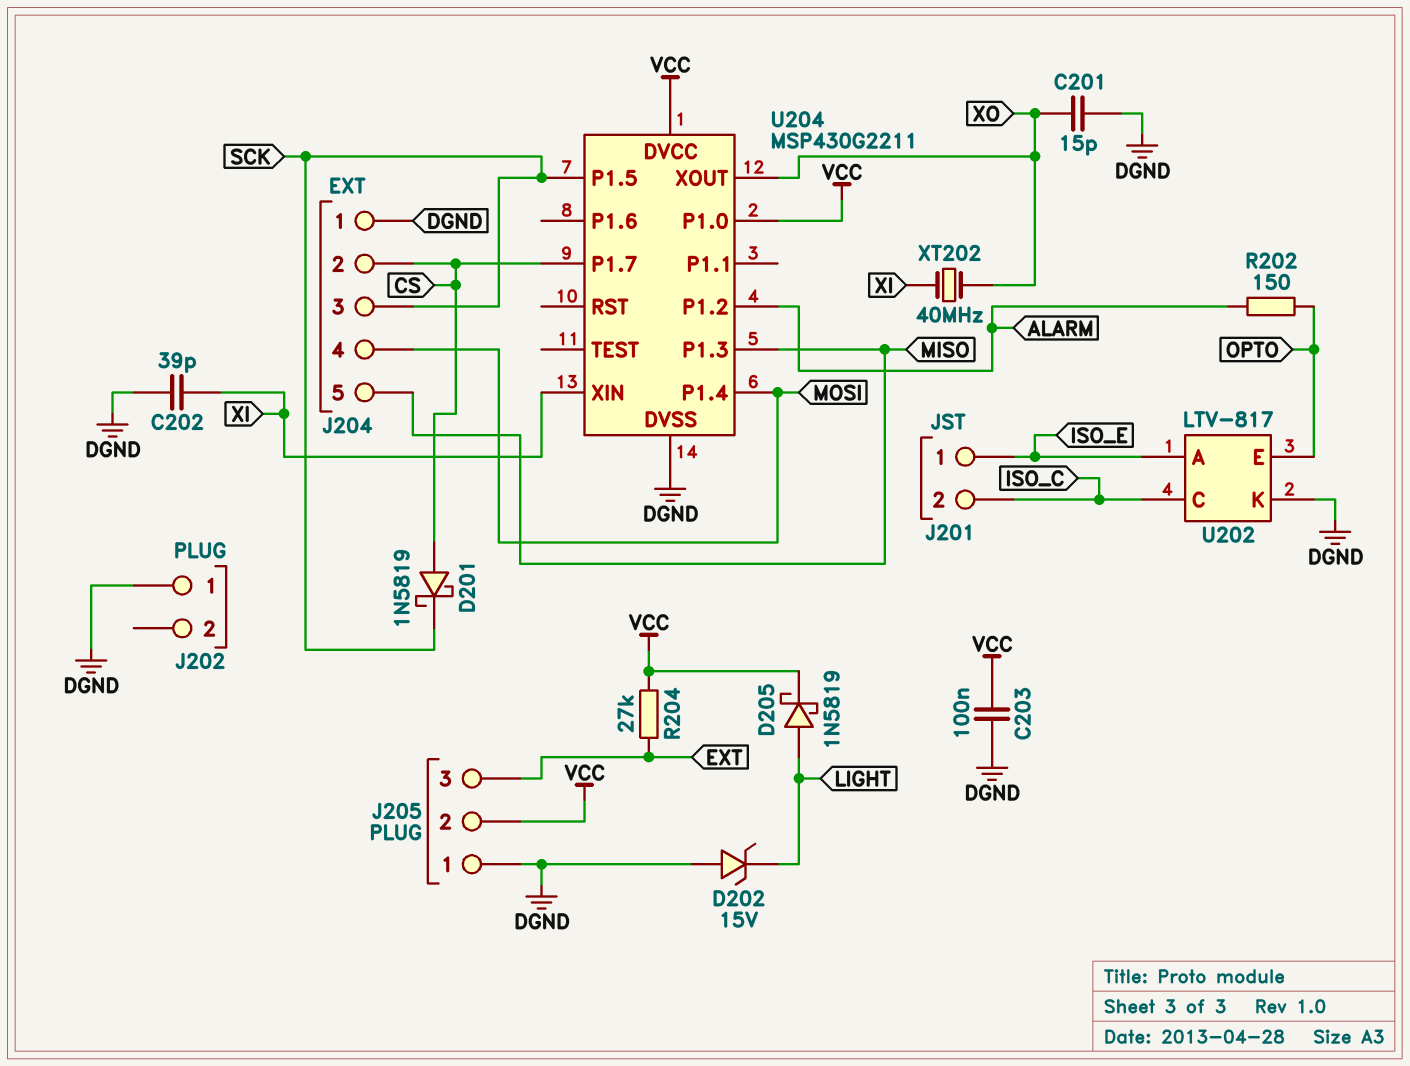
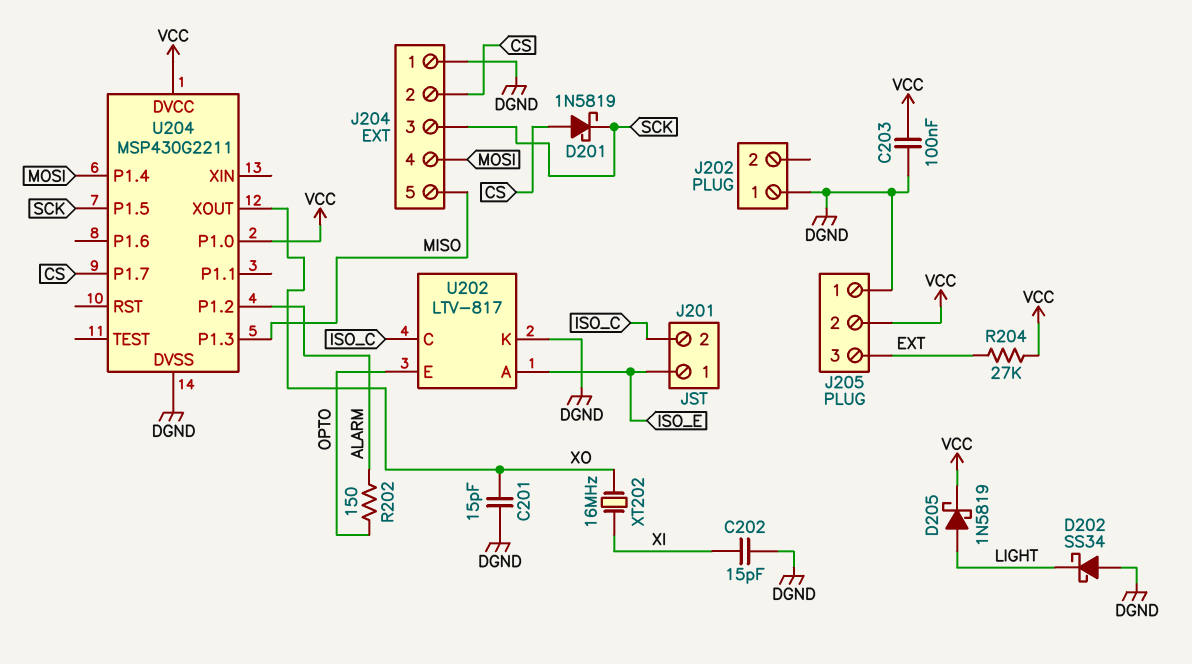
C202: 39pF (DGND, XI) -> 15pF (DGND, XI)
D202: zener 15V (A DGND, K LIGHT) -> schottky SS34 (A DGND, K LIGHT)
U204 pin XIN: XI -> none
XT202: 40MHz (XI, XO) -> 16MHz (XI, XO)

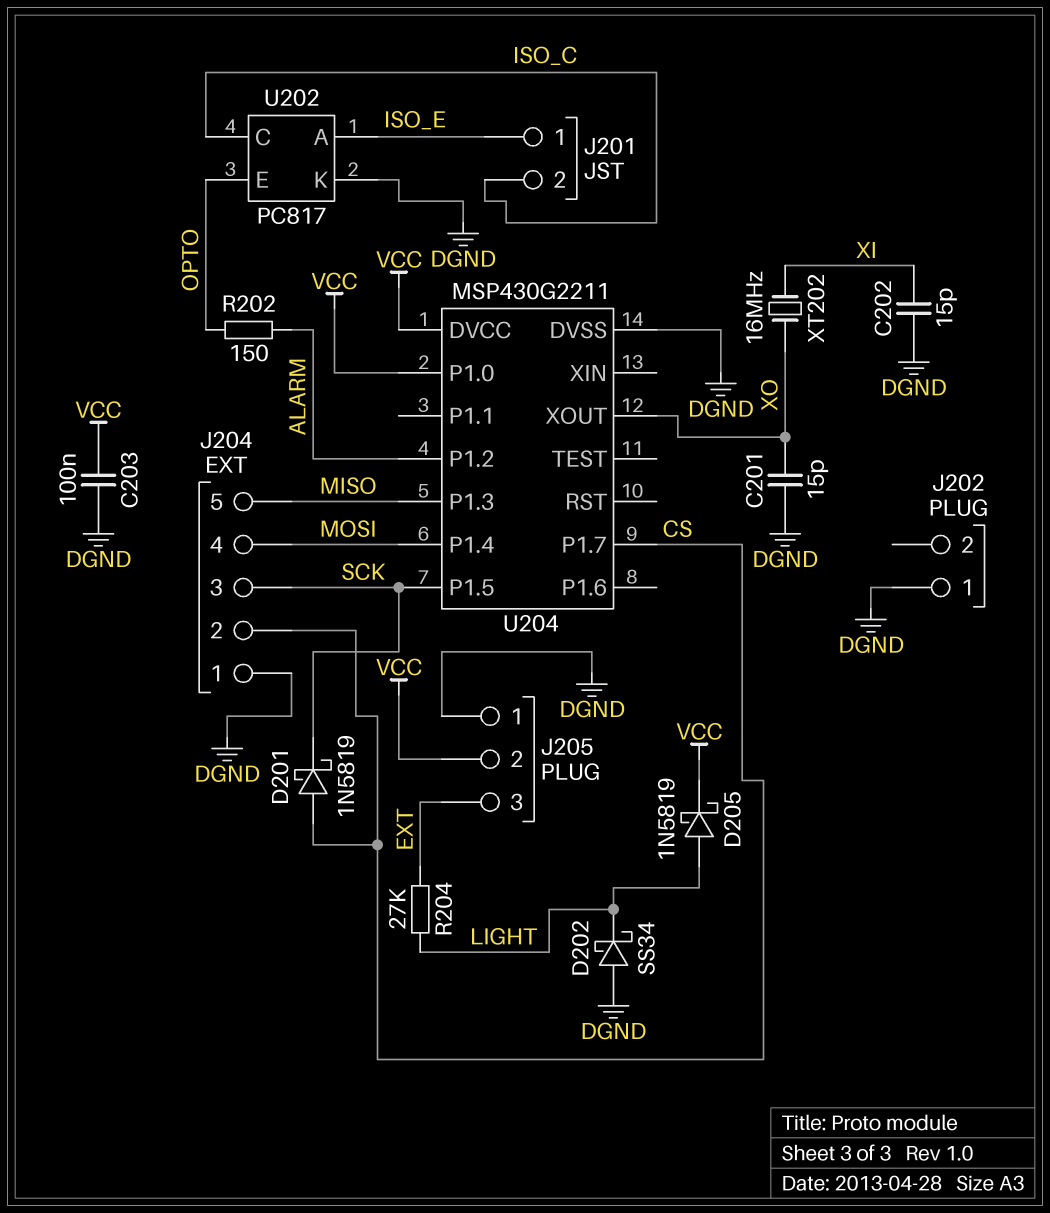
R204: 27k (EXT, VCC) -> 27k (EXT, LIGHT)
U202: LTV-817 -> PC817

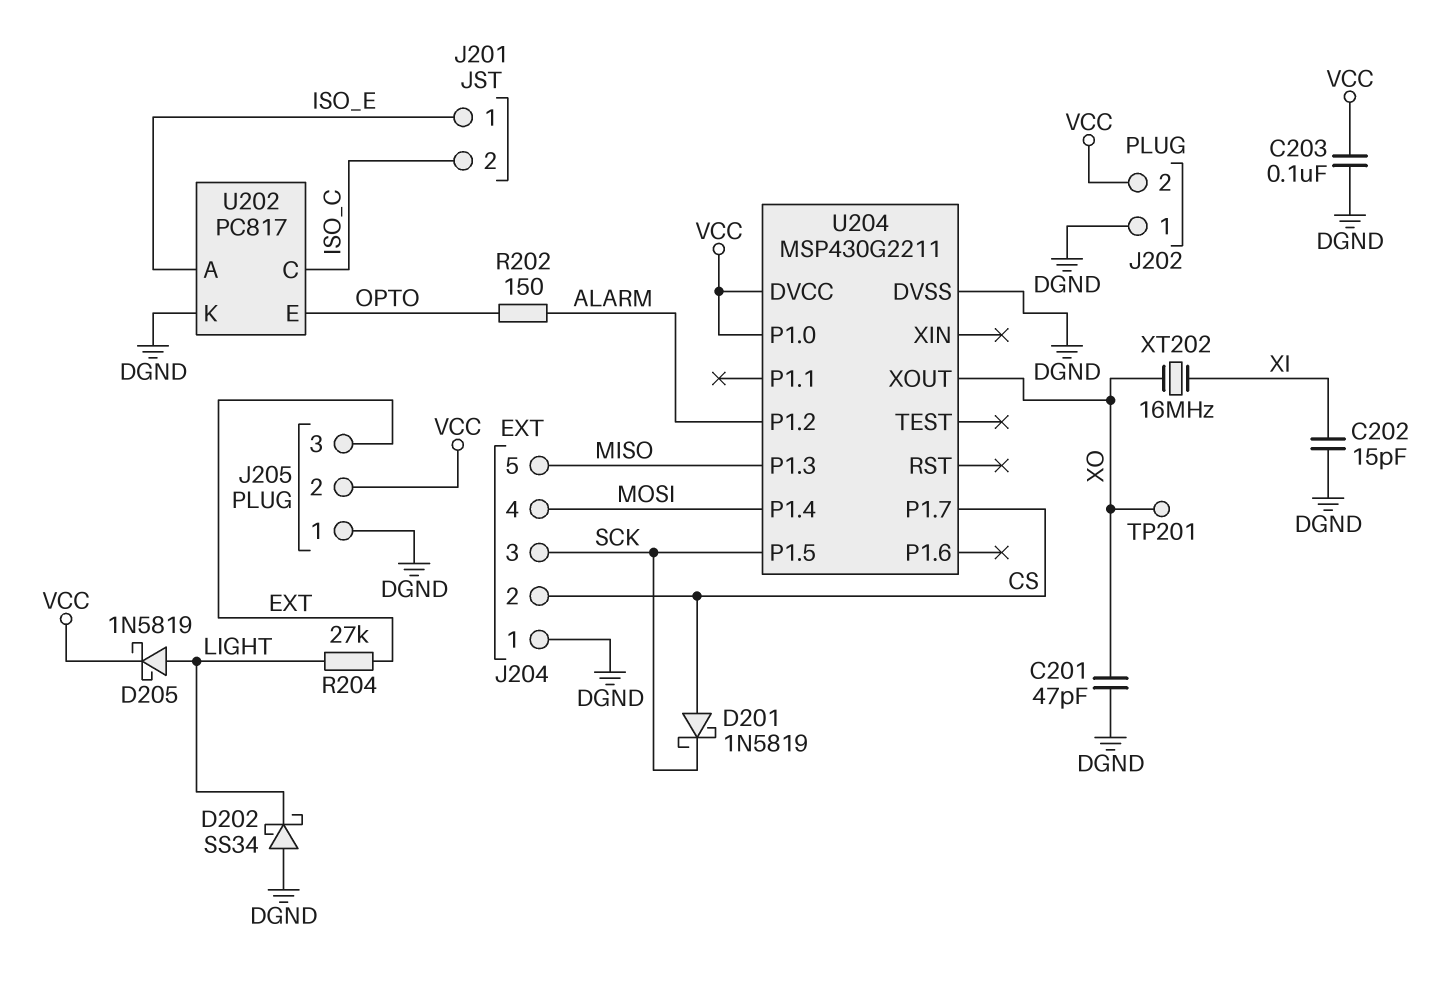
C201: 15pF (DGND, XO) -> 47pF (DGND, XO)
J202 pin 2: none -> VCC
TP201: none -> test point (XO)

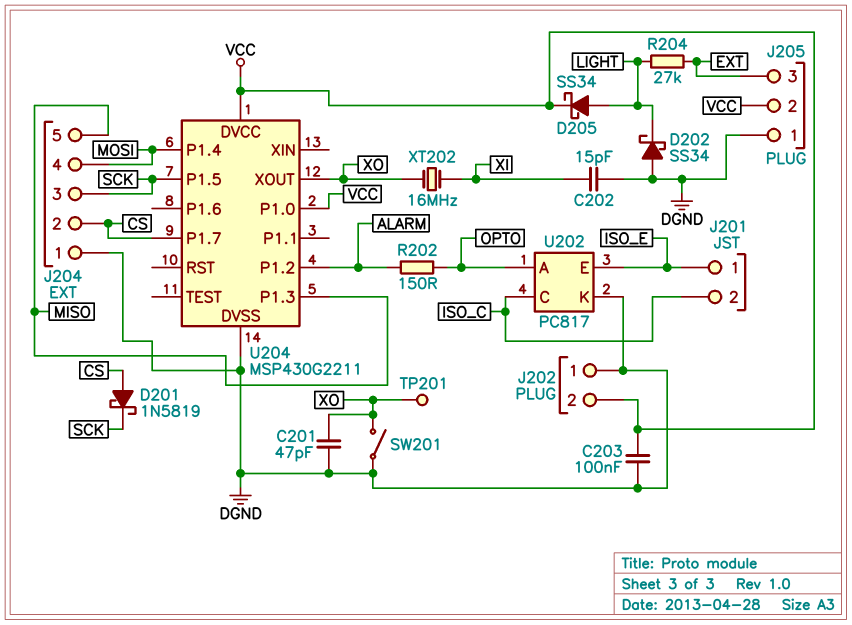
D205: schottky 1N5819 (A LIGHT, K VCC) -> schottky SS34 (A LIGHT, K VCC)
SW201: none -> switch (DGND, XO)
U202 pin A: ISO_E -> OPTO
U202 pin E: OPTO -> ISO_E

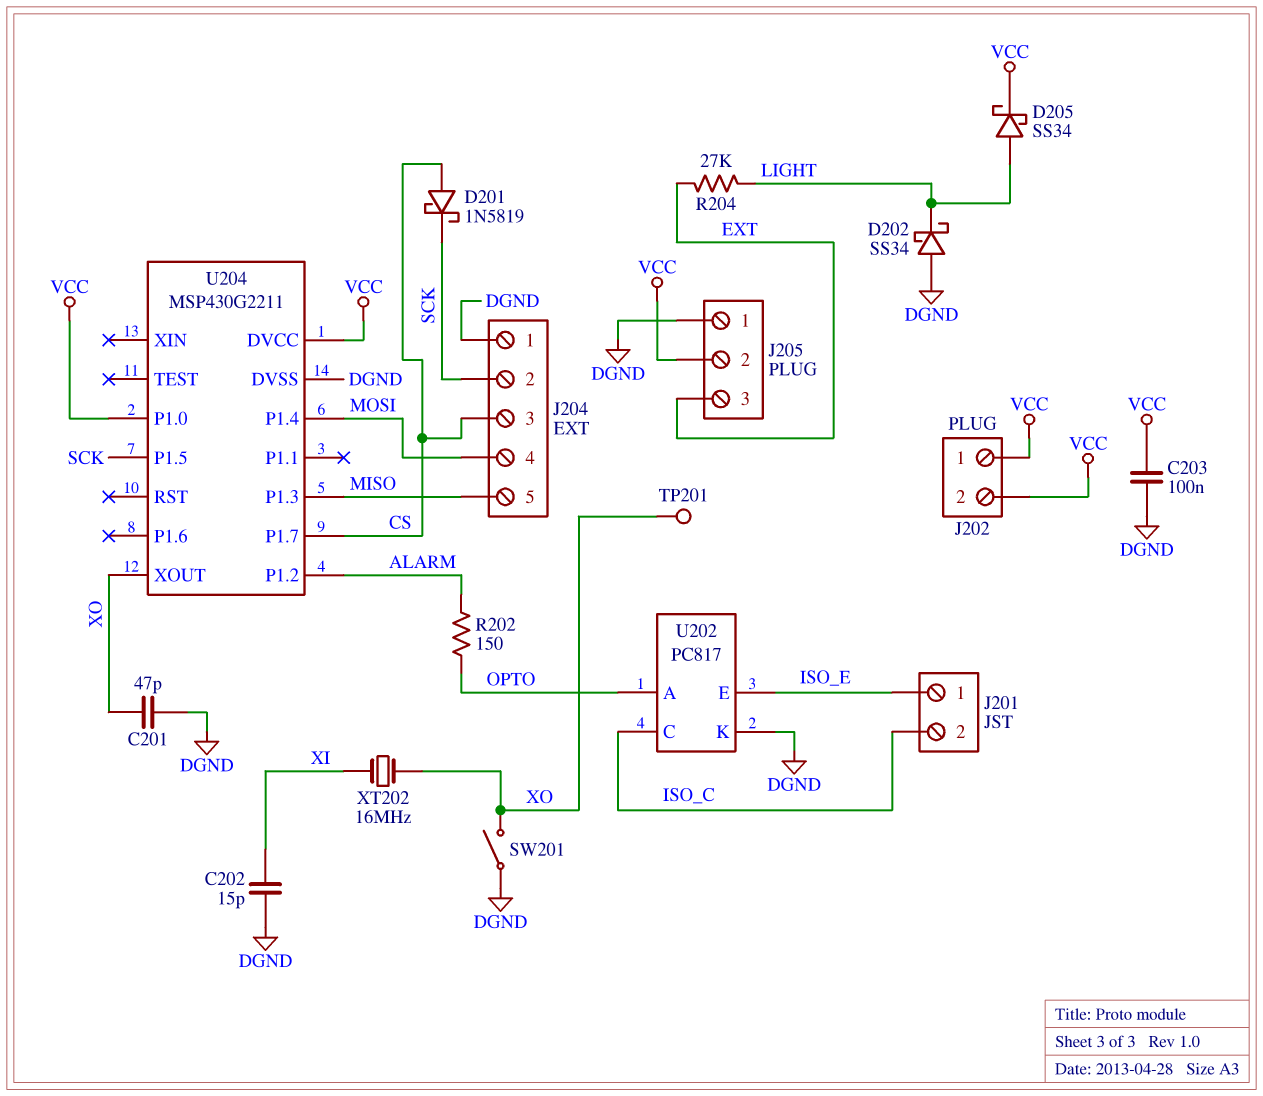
J202 pin 1: DGND -> VCC
J204 pin 2: CS -> SCK
J204 pin 3: SCK -> CS

